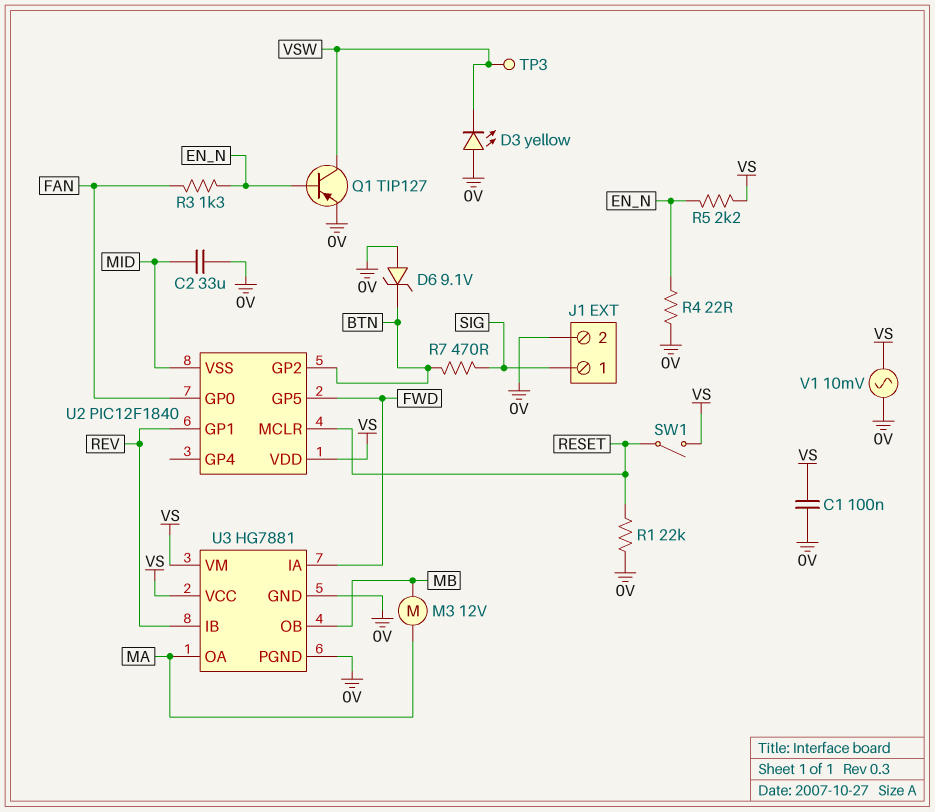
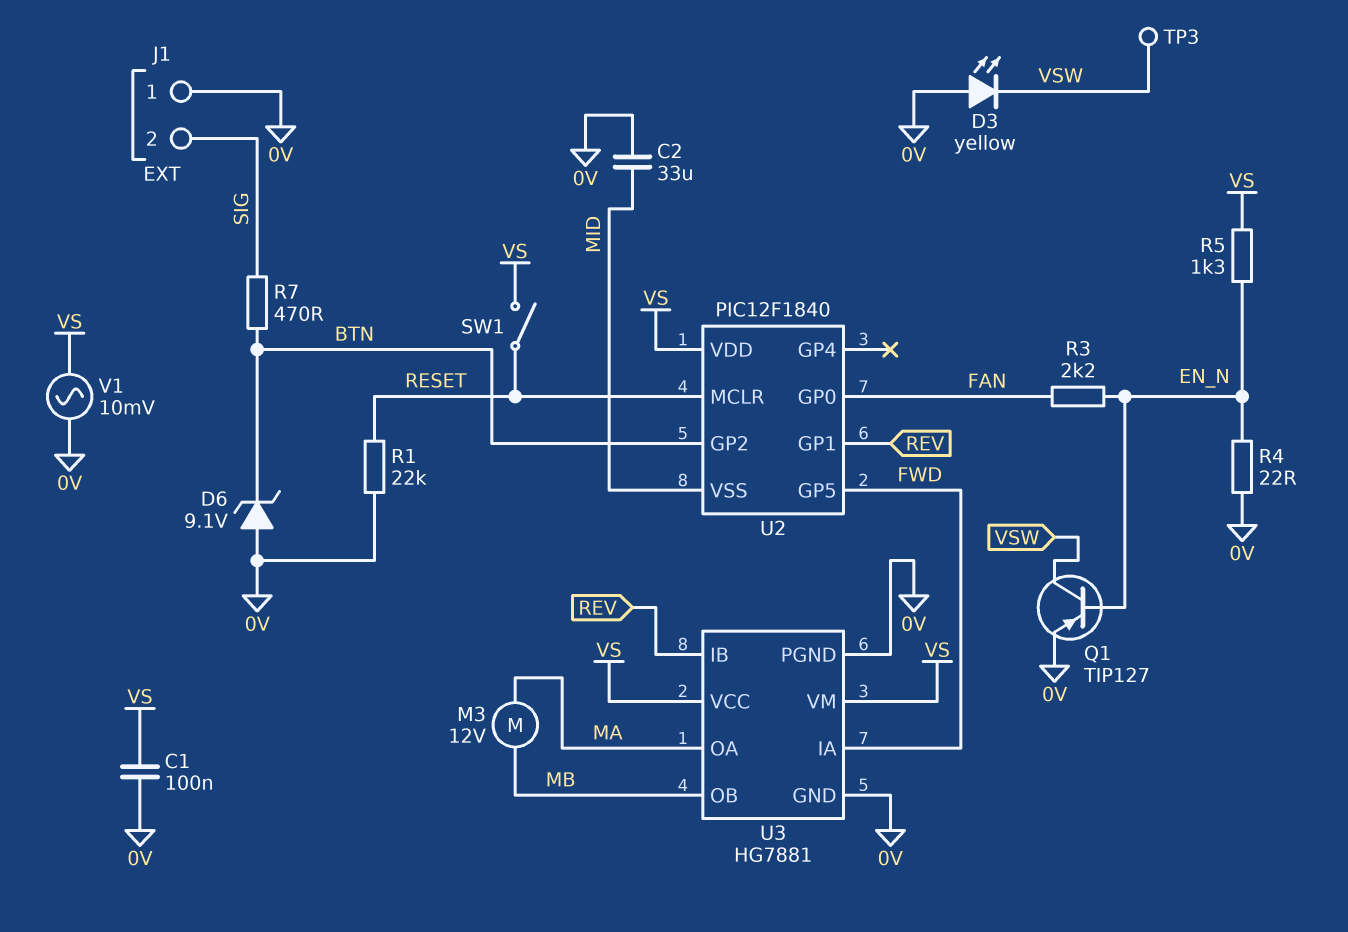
J1 pin 1: SIG -> 0V
J1 pin 2: 0V -> SIG
R3: 1.3k (EN_N, FAN) -> 2.2k (EN_N, FAN)
R5: 2.2k (EN_N, VS) -> 1.3k (EN_N, VS)

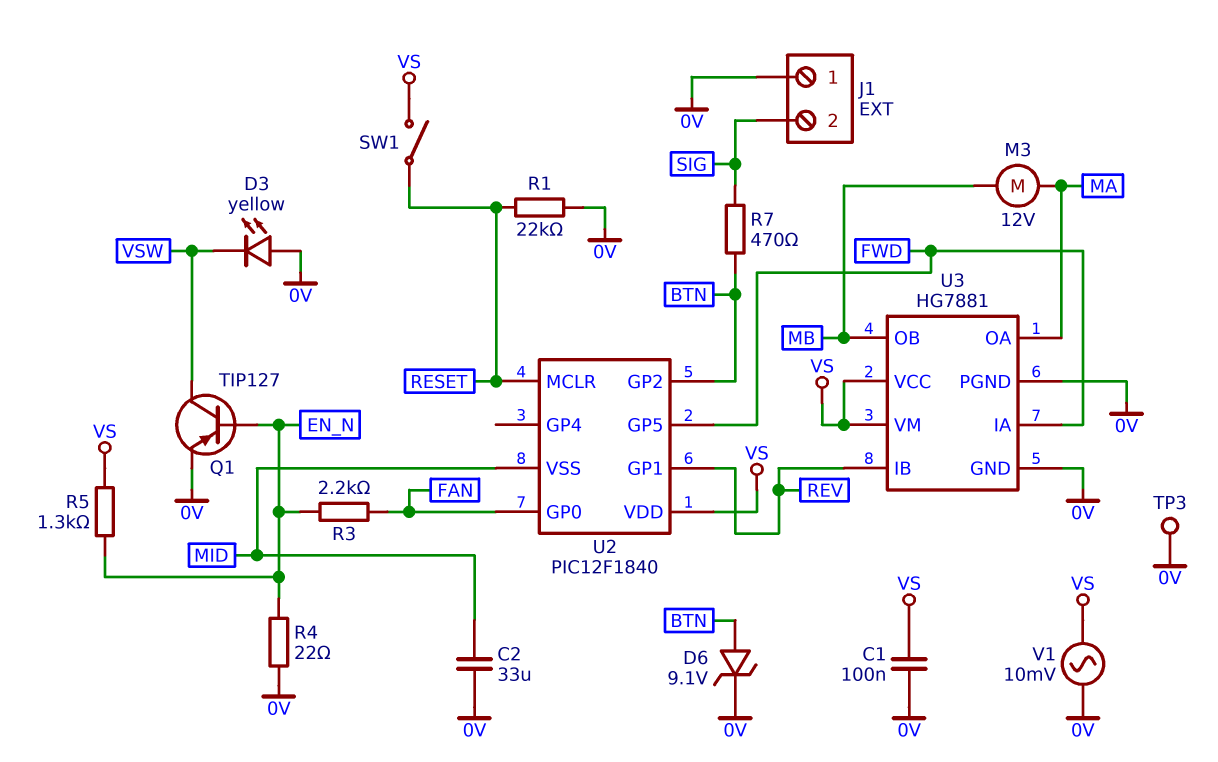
D6: zener 9.1V (A 0V, K BTN) -> zener 9.1V (A BTN, K 0V)
TP3: test point (VSW) -> test point (0V)

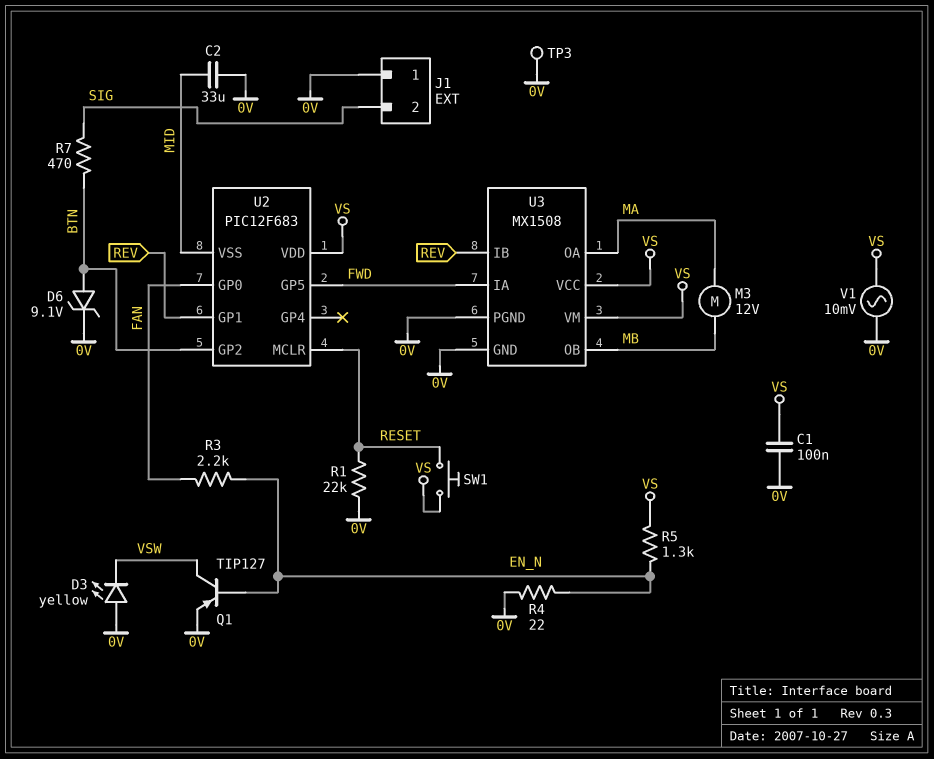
SW1: switch (RESET, VS) -> button (RESET, VS)
U2: PIC12F1840 -> PIC12F683
U3: HG7881 -> MX1508

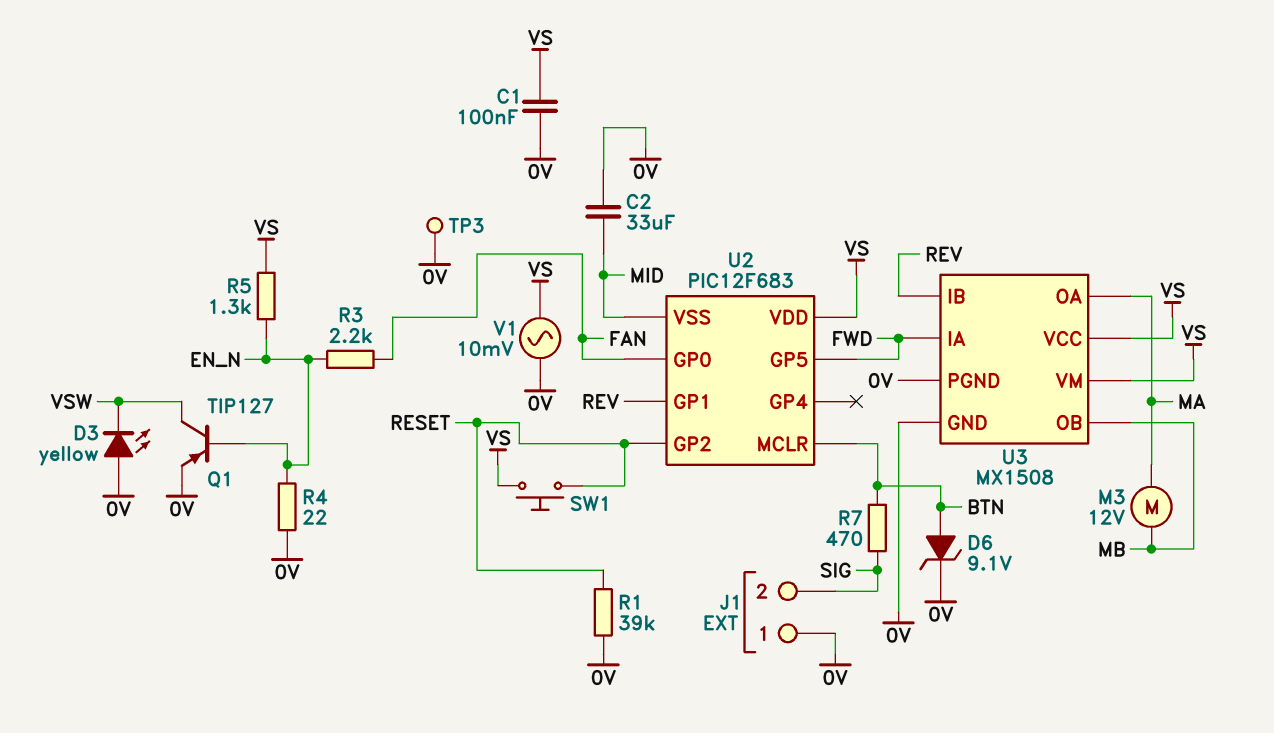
R1: 22k (0V, RESET) -> 39k (0V, RESET)
U2 pin GP2: BTN -> RESET
U2 pin MCLR: RESET -> BTN

